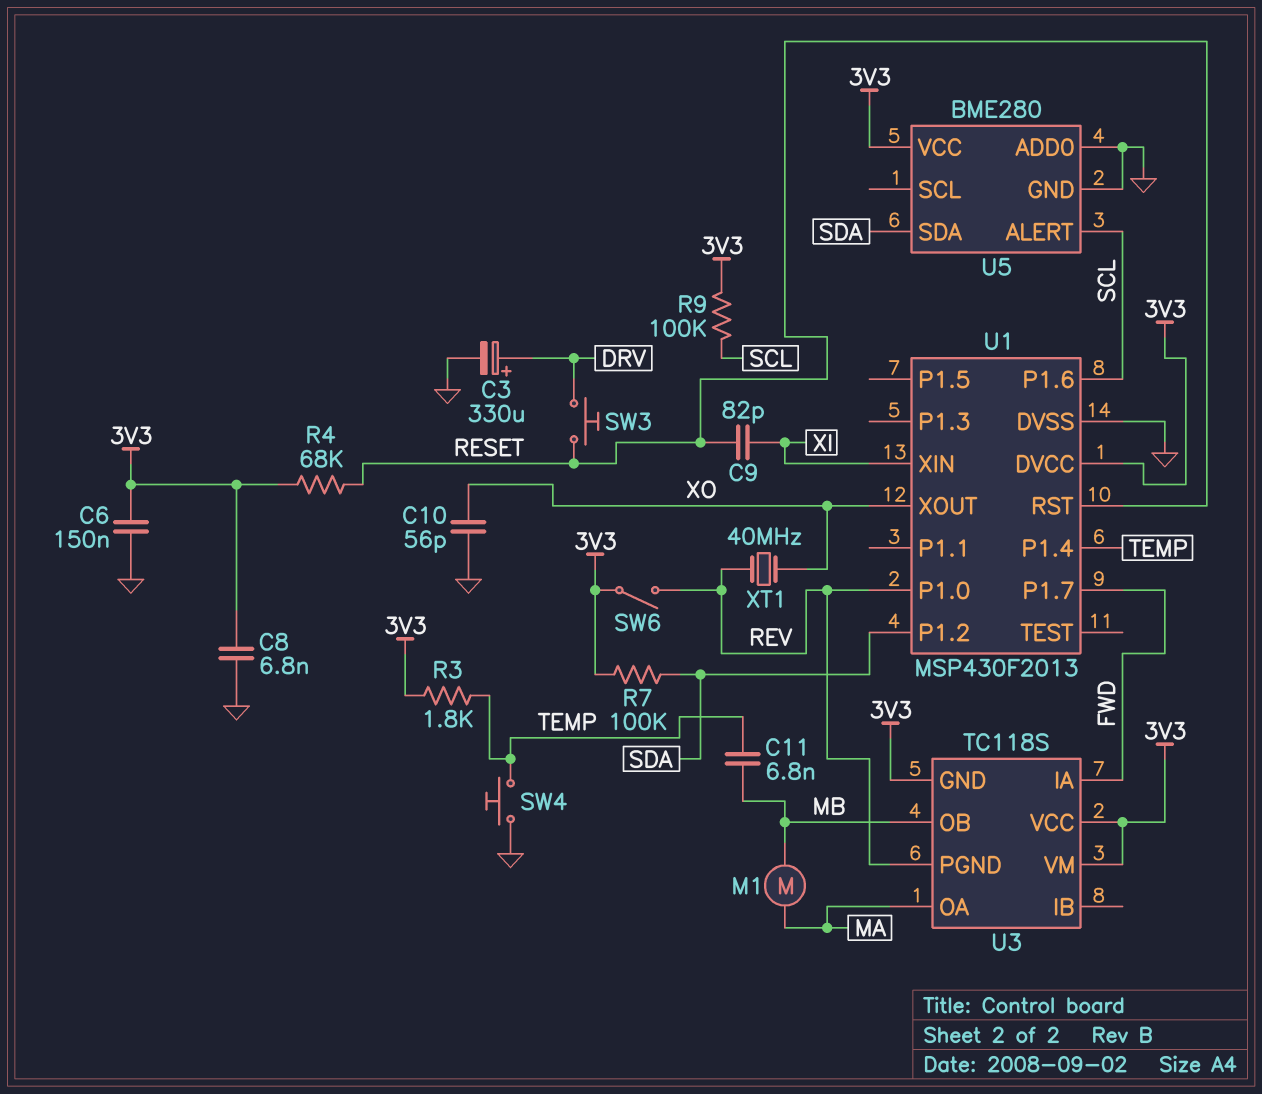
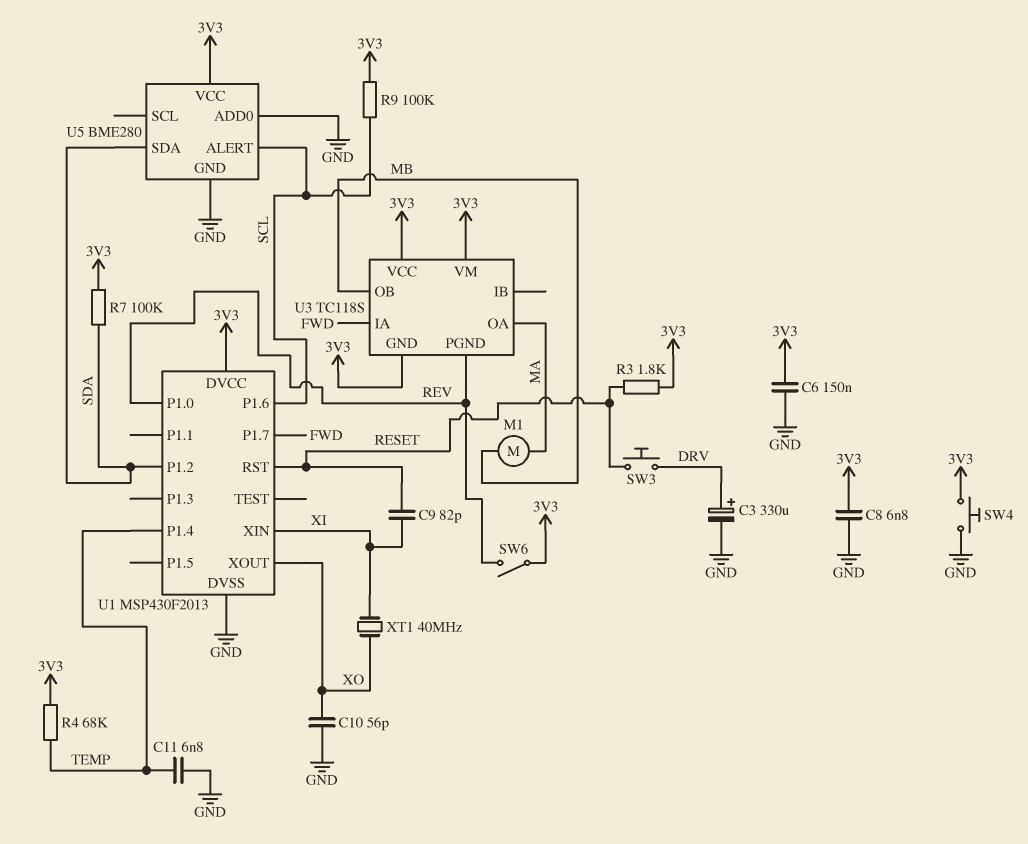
C11: 6.8nF (MB, TEMP) -> 6.8nF (GND, TEMP)
R3: 1.8k (3V3, TEMP) -> 1.8k (3V3, RESET)
R4: 68k (3V3, RESET) -> 68k (3V3, TEMP)
SW4: button (GND, TEMP) -> button (3V3, GND)
XT1: 40MHz (REV, XO) -> 40MHz (XI, XO)

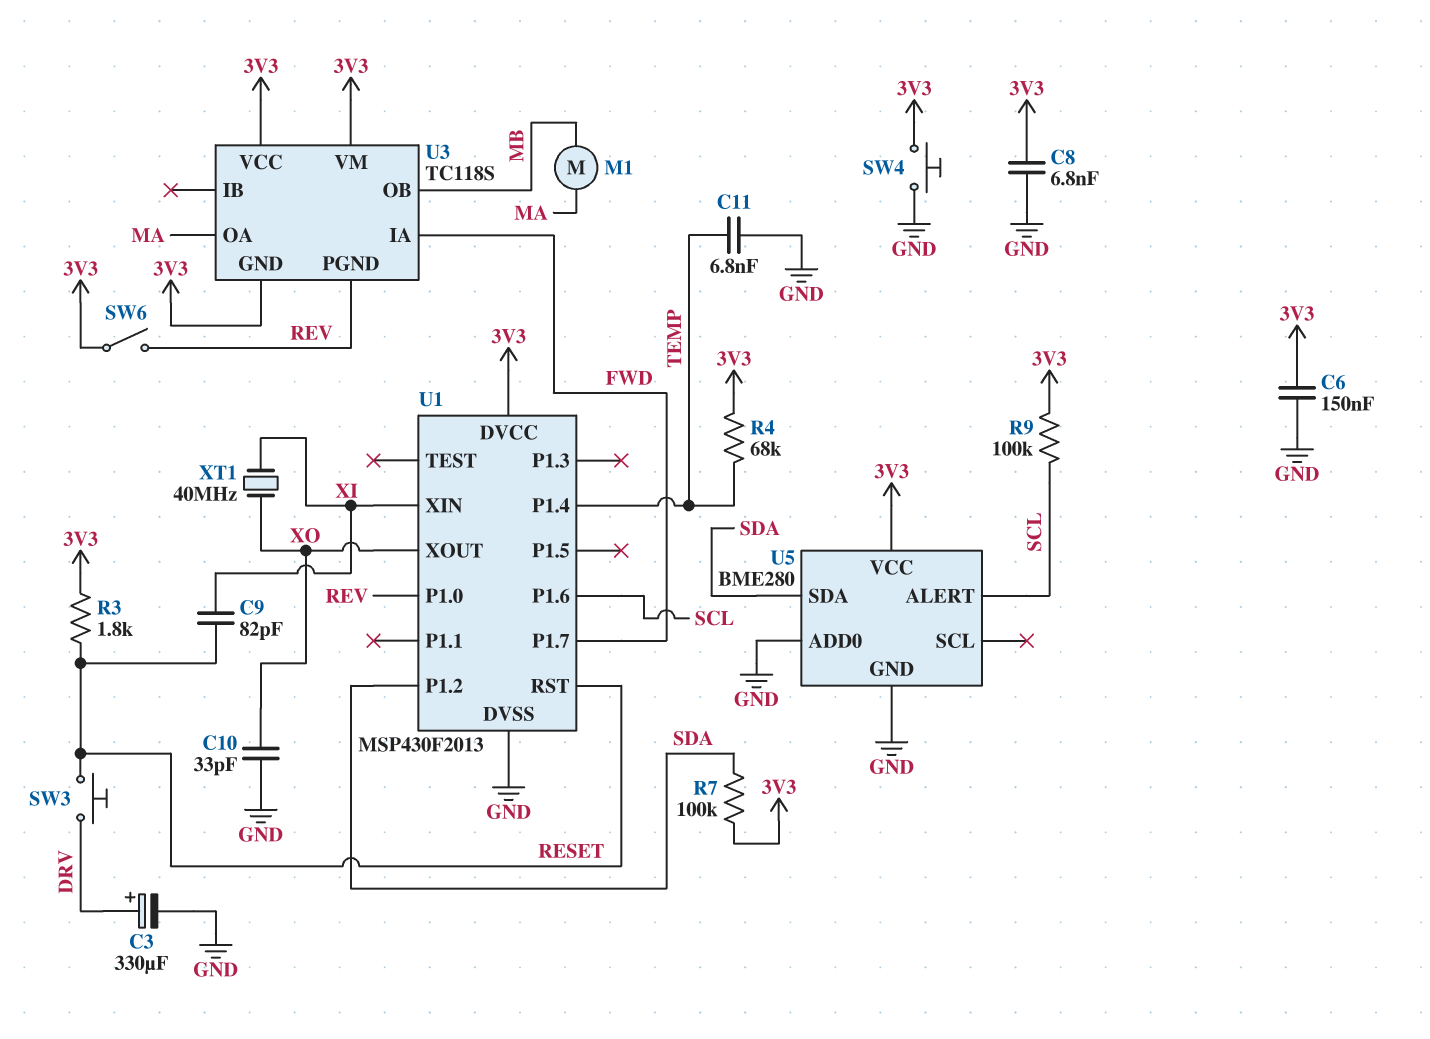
C10: 56pF (GND, XO) -> 33pF (GND, XO)

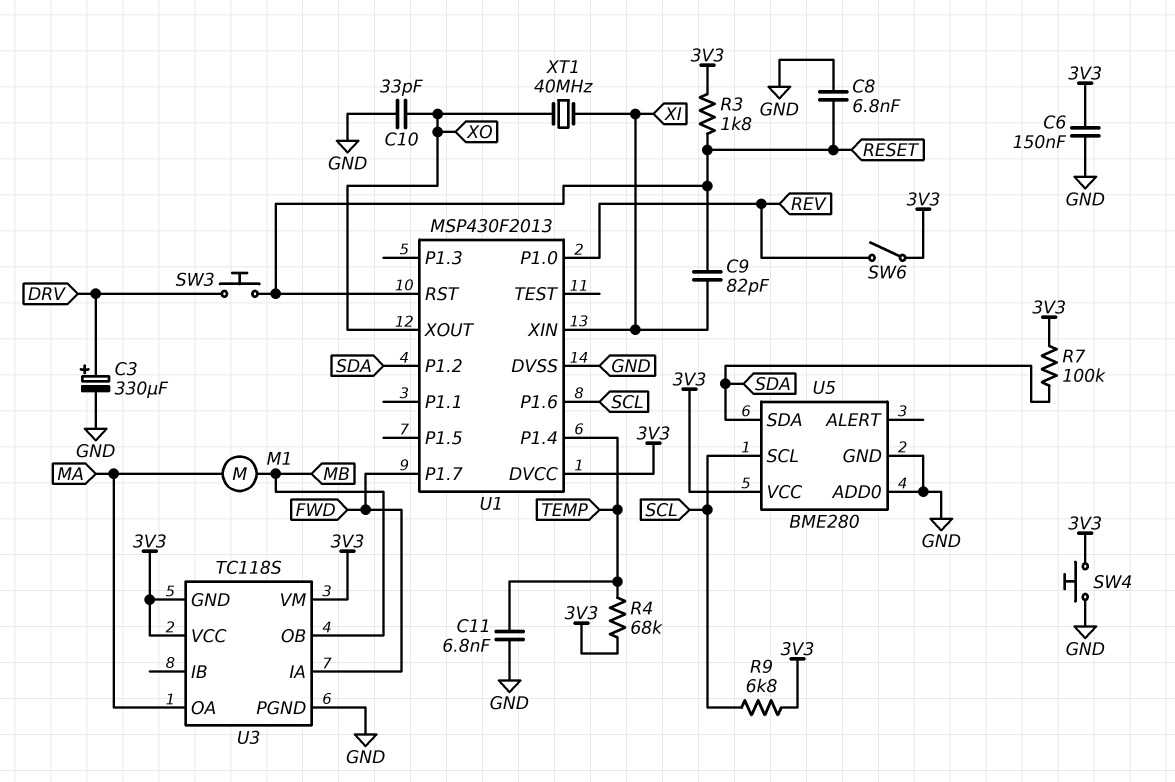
C8: 6.8nF (3V3, GND) -> 6.8nF (GND, RESET)
R9: 100k (3V3, SCL) -> 6.8k (3V3, SCL)
U3 pin PGND: REV -> GND
U5 pin ALERT: SCL -> none
U5 pin SCL: none -> SCL

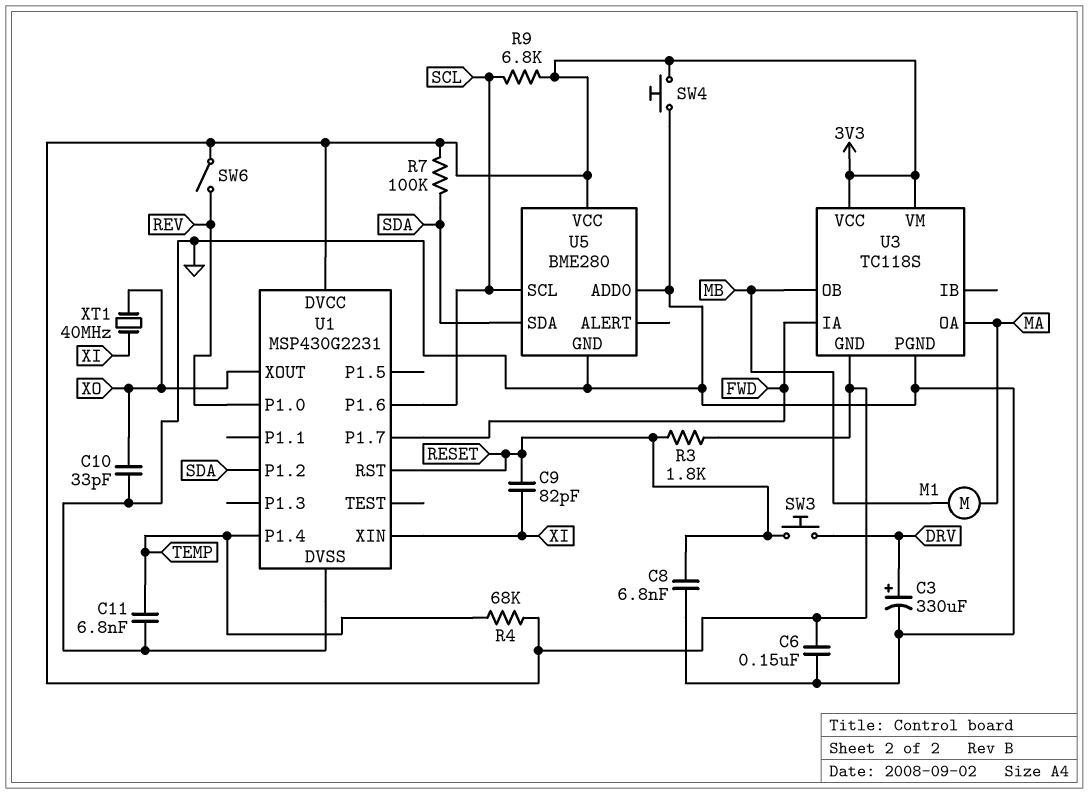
U1: MSP430F2013 -> MSP430G2231

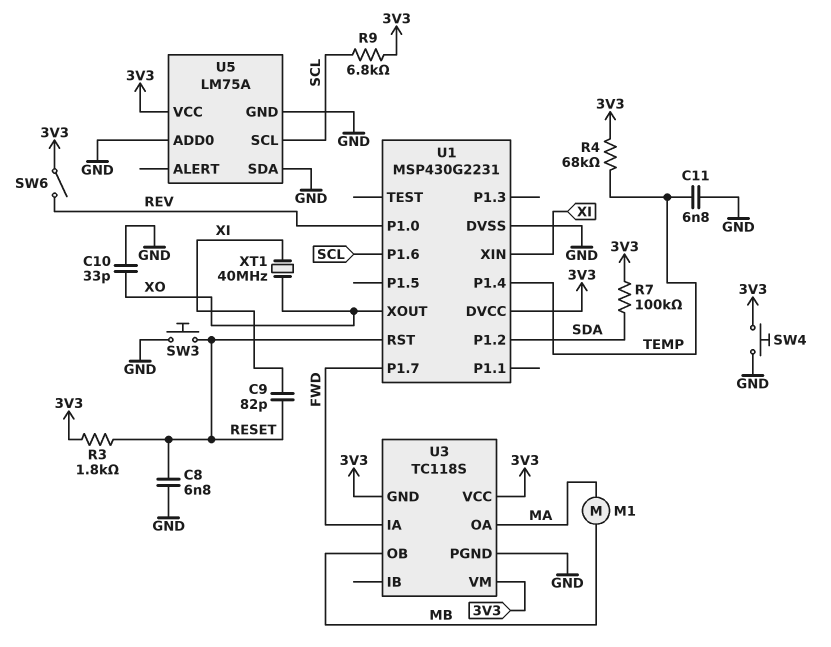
C3: 330uF (plus DRV, minus GND) -> none
C6: 150nF (3V3, GND) -> none
SW3: button (DRV, RESET) -> button (GND, RESET)
U5: BME280 -> LM75A
U5 pin SDA: SDA -> GND

